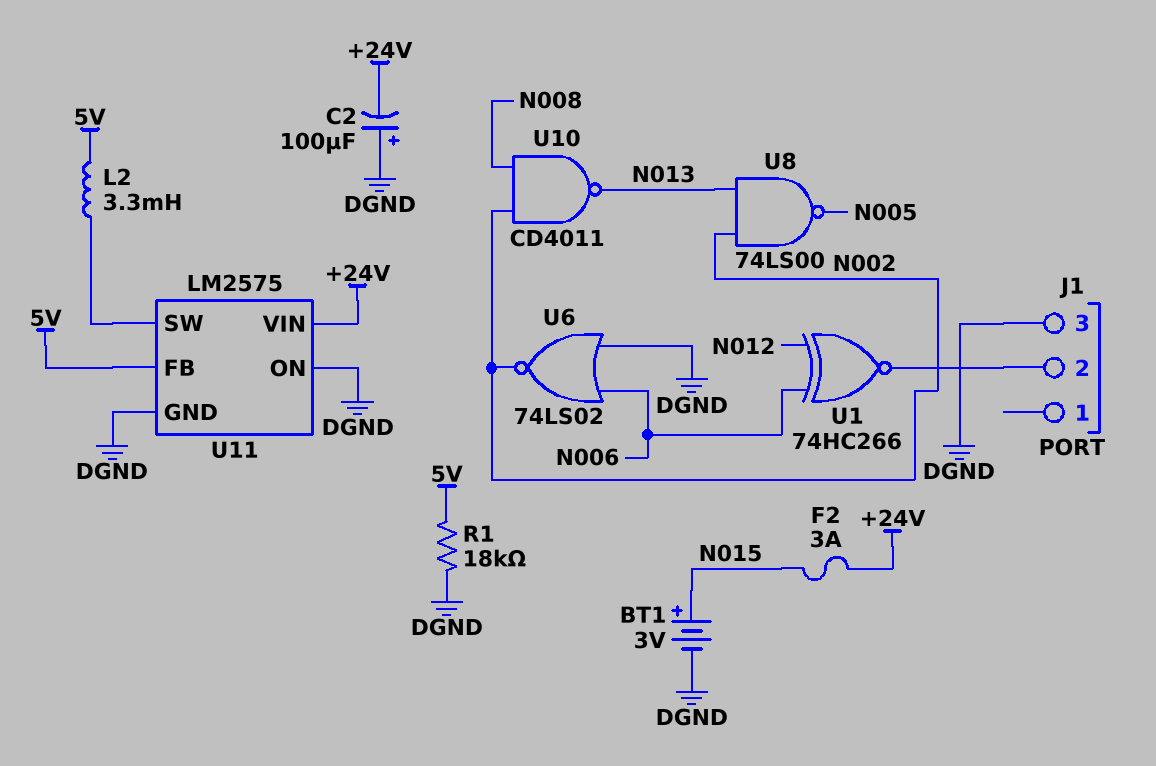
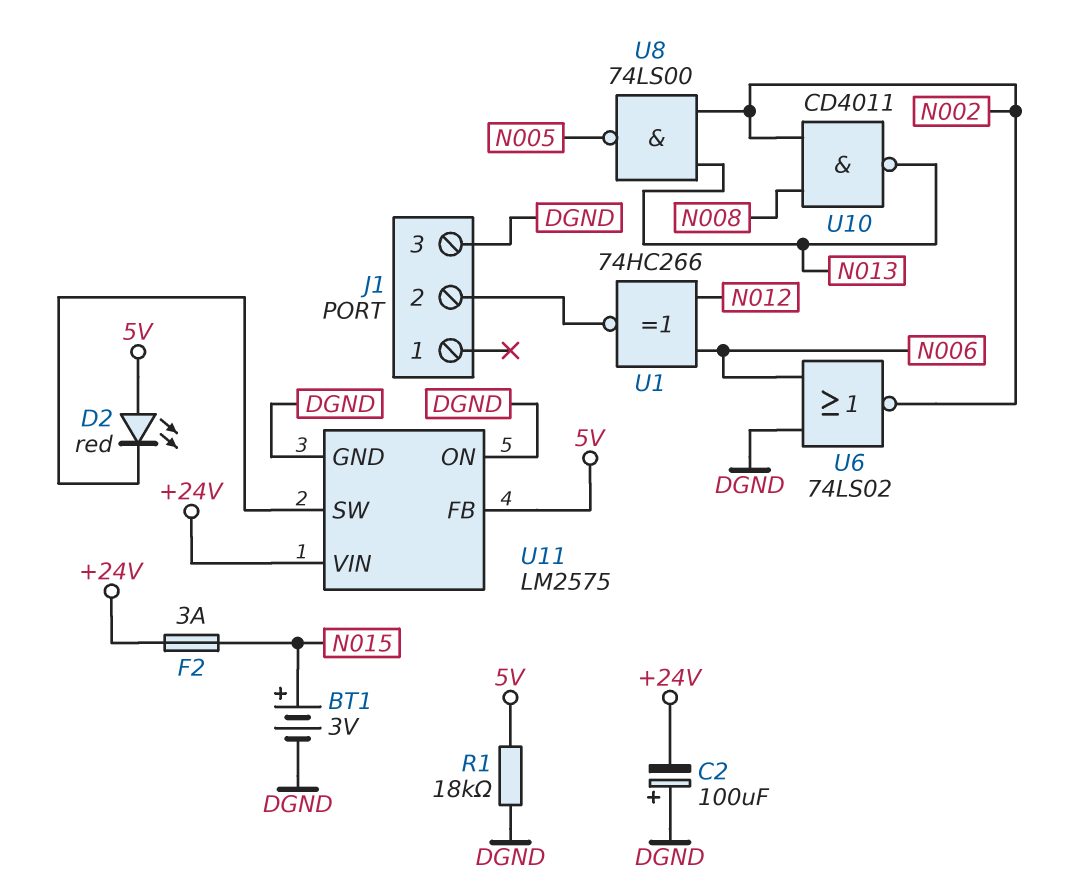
D2: none -> LED red (A 5V, K U11/SW)
L2: 3.3mH (5V, U11/SW) -> none

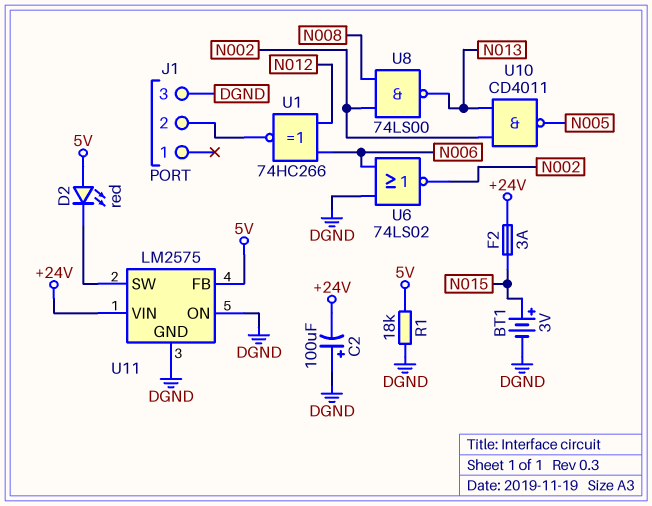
U8: NAND 74LS00 (in N002, in N013, out N005) -> NAND 74LS00 (in N002, in N008, out N013)
U10: NAND CD4011 (in N002, in N008, out N013) -> NAND CD4011 (in N002, in N013, out N005)

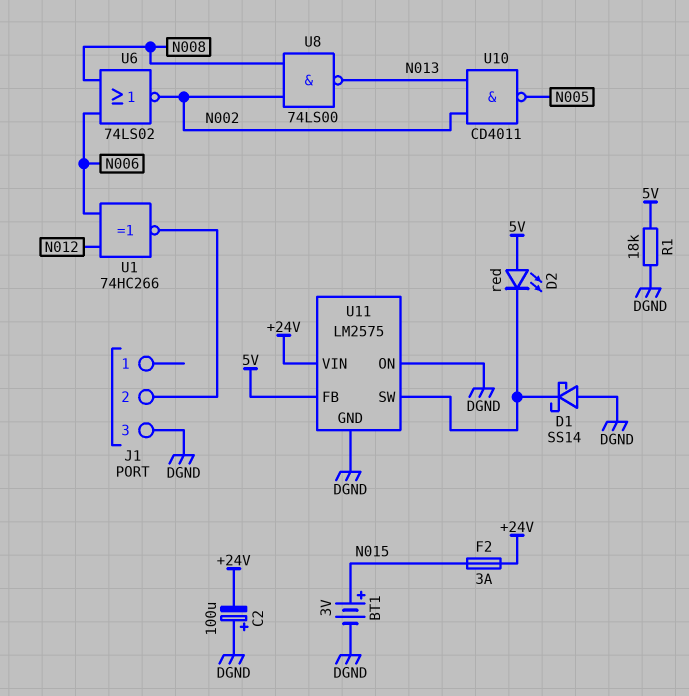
D1: none -> schottky SS14 (A DGND, K U11/SW)
U6: NOR 74LS02 (in DGND, in N006, out N002) -> NOR 74LS02 (in N006, in N008, out N002)

